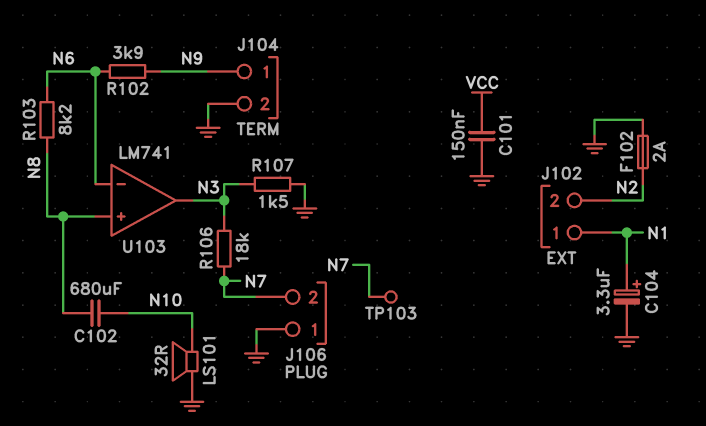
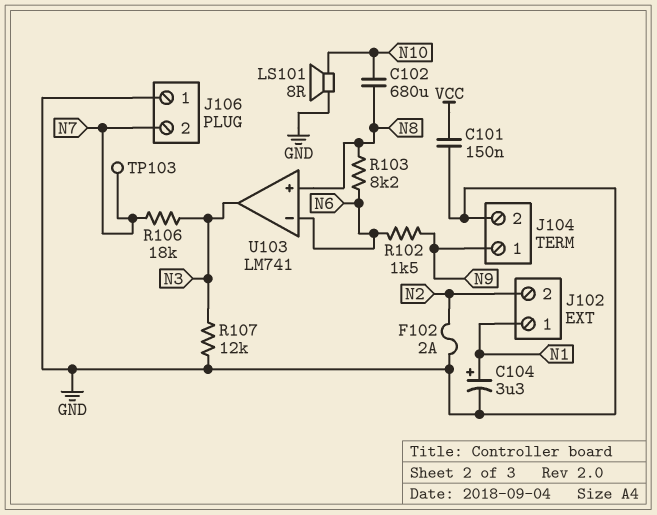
LS101: speaker 32R (GND, N10) -> speaker 8R (GND, N10)
R102: 3.9k (N6, N9) -> 1.5k (N6, N9)
R107: 1.5k (GND, N3) -> 12k (GND, N3)

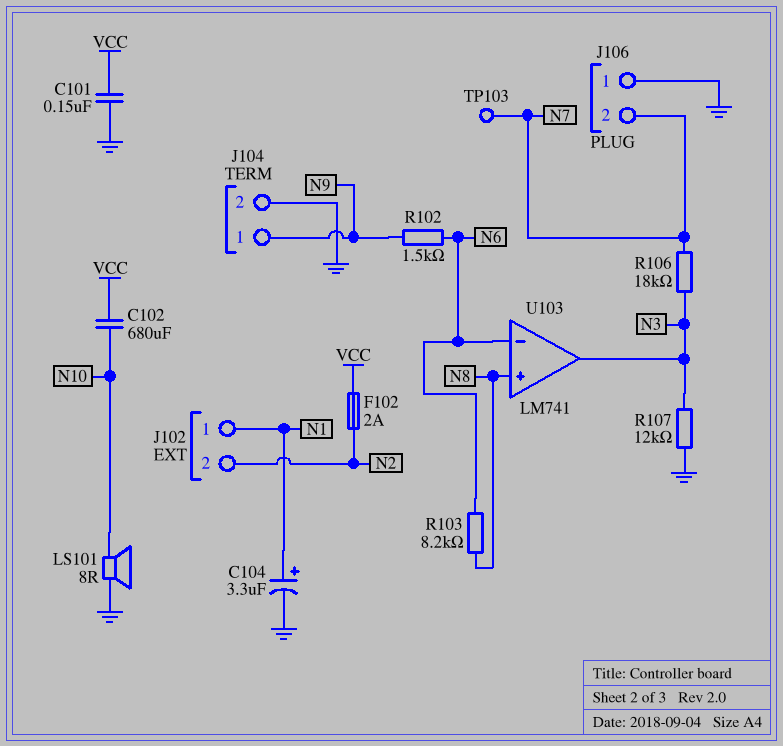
C102: 680uF (N8, N10) -> 680uF (N10, VCC)
F102: 2A (GND, N2) -> 2A (N2, VCC)

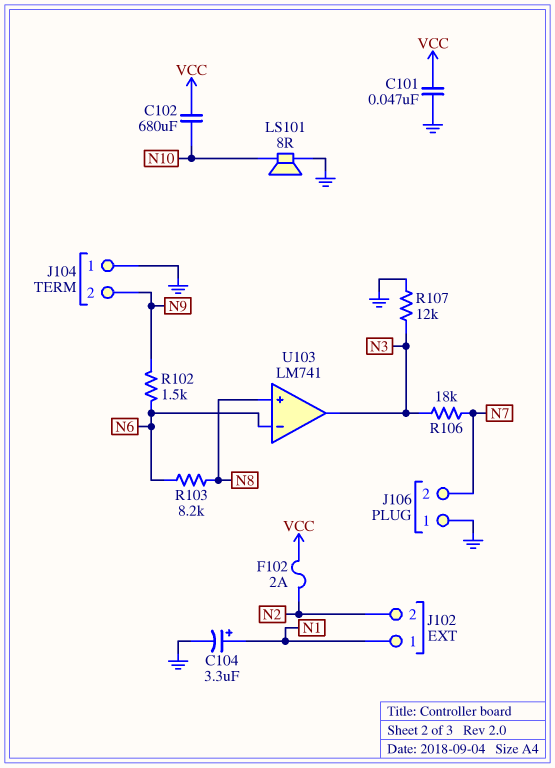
C101: 150nF (GND, VCC) -> 47nF (GND, VCC)
J104 pin 1: N9 -> GND
J104 pin 2: GND -> N9
TP103: test point (N7) -> none

